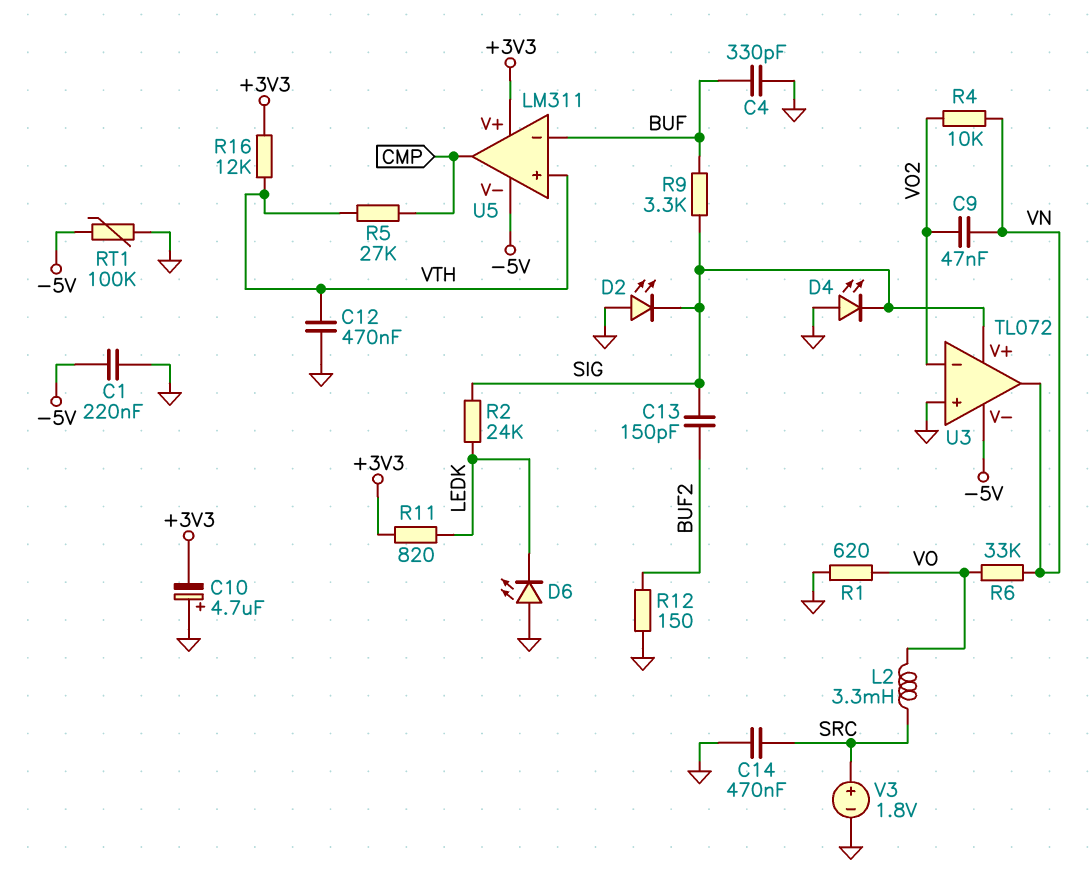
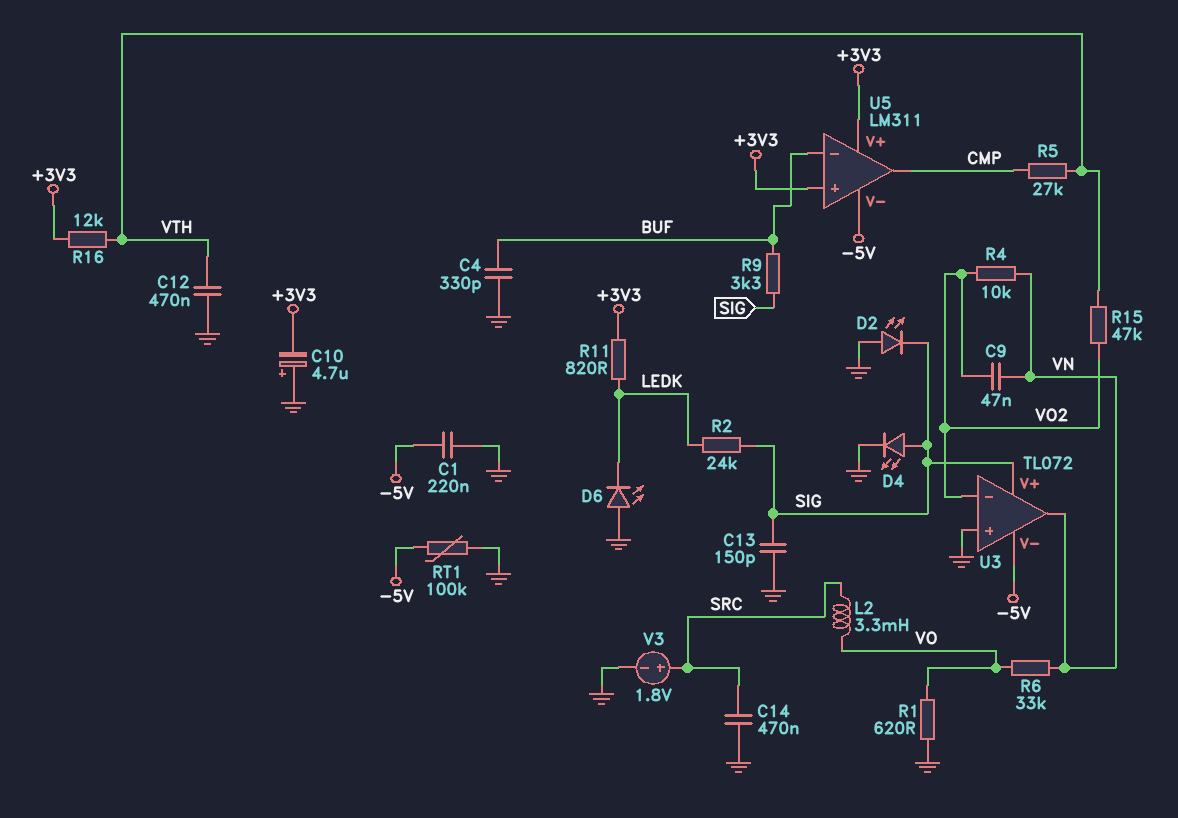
C13: 150pF (BUF2, SIG) -> 150pF (GND, SIG)
D4: LED (A GND, K SIG) -> LED (A SIG, K GND)
R12: 150 (BUF2, GND) -> none
R15: none -> 47k (VO2, VTH)
U5 pin in+: VTH -> +3V3

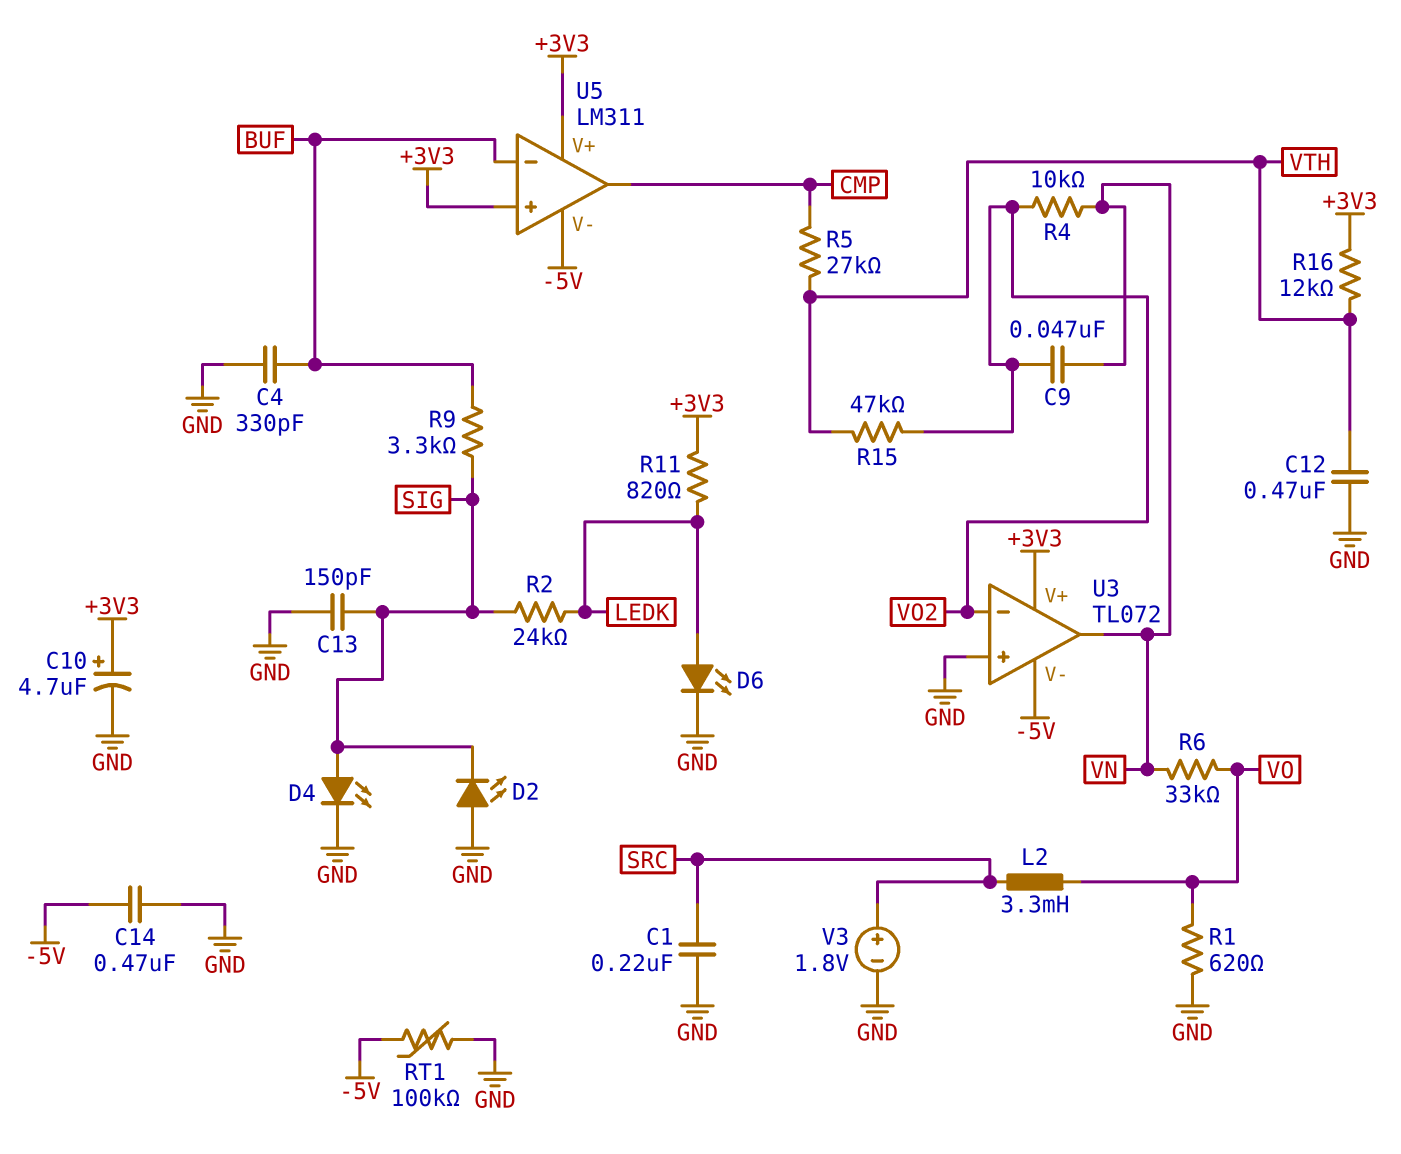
C1: 220nF (-5V, GND) -> 220nF (GND, SRC)
C10: 4.7uF (plus GND, minus +3V3) -> 4.7uF (plus +3V3, minus GND)
C14: 470nF (GND, SRC) -> 470nF (-5V, GND)
D6: LED (A GND, K LEDK) -> LED (A LEDK, K GND)
U3 pin V+: SIG -> +3V3

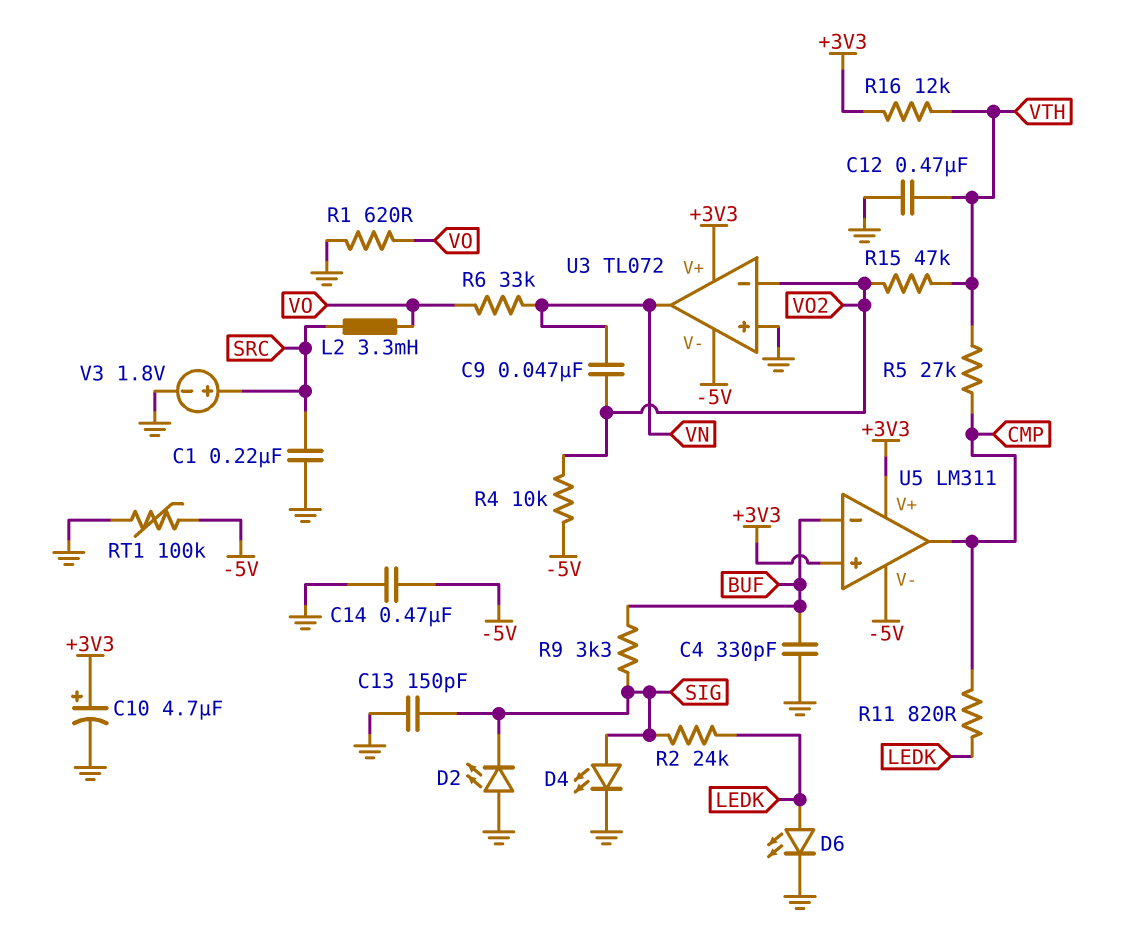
R4: 10k (VN, VO2) -> 10k (-5V, VO2)
R11: 820 (+3V3, LEDK) -> 820 (CMP, LEDK)

